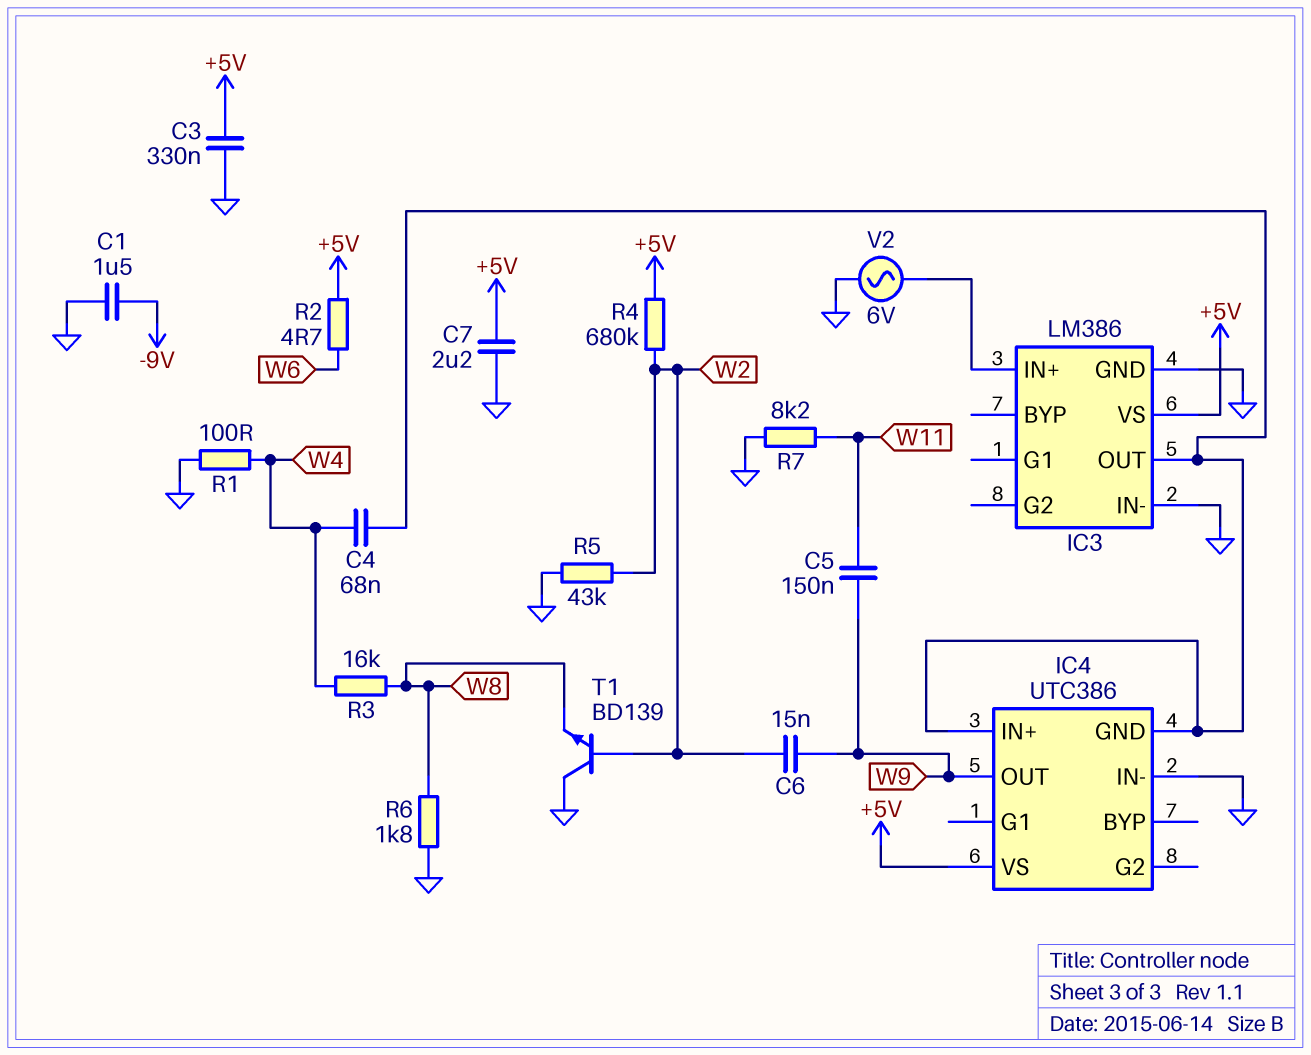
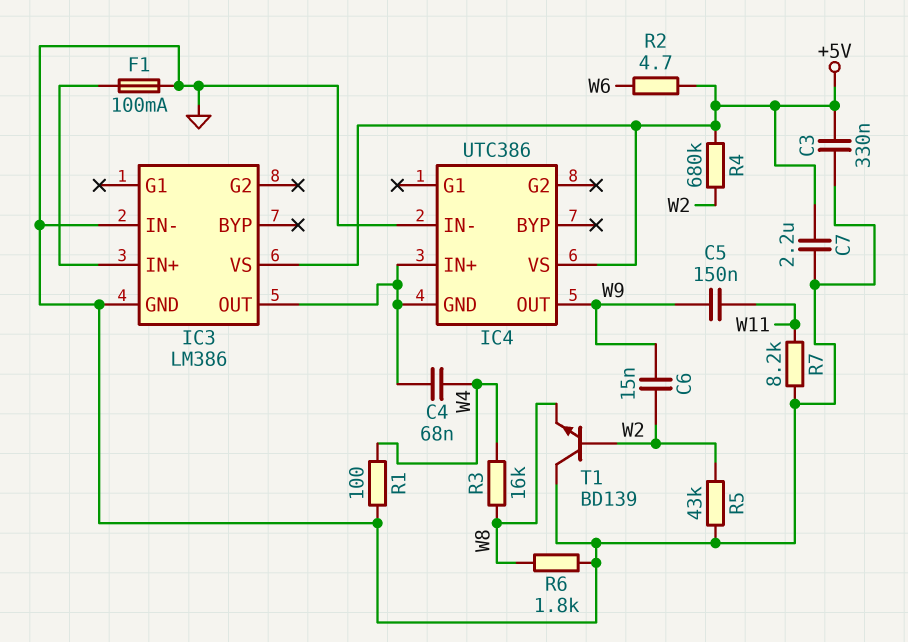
C1: 1.5uF (-9V, GND) -> none
F1: none -> 100mA (GND, IC3/IN+)
V2: AC 6V (GND, IC3/IN+) -> none

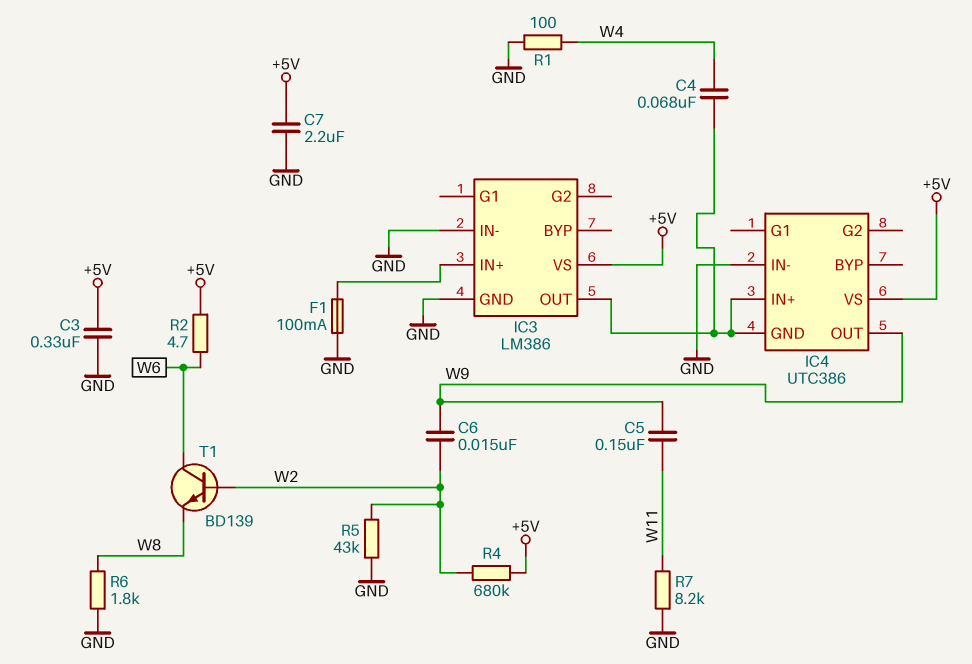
R3: 16k (W4, W8) -> none
T1: NPN BD139 (B W2, C GND, E W8) -> NPN BD139 (B W2, C W6, E W8)

